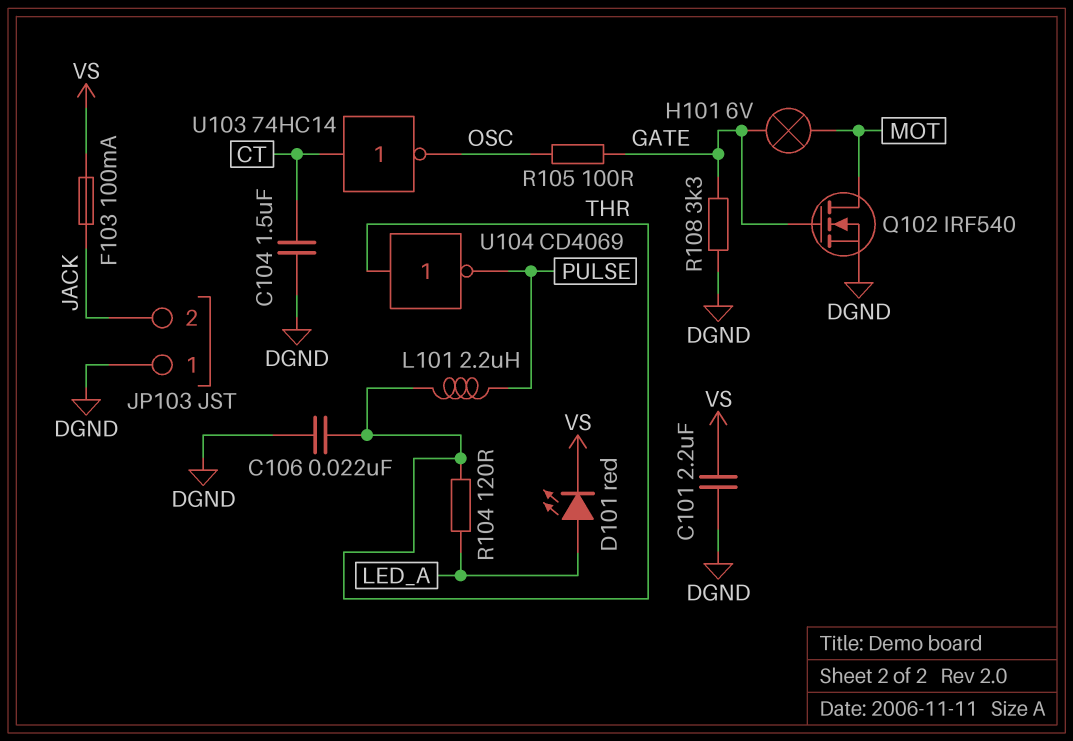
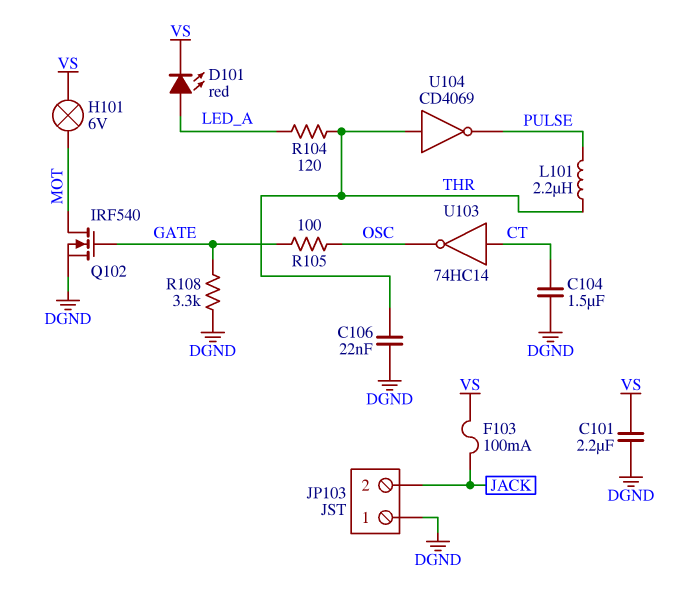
H101: lamp 6V (GATE, MOT) -> lamp 6V (MOT, VS)

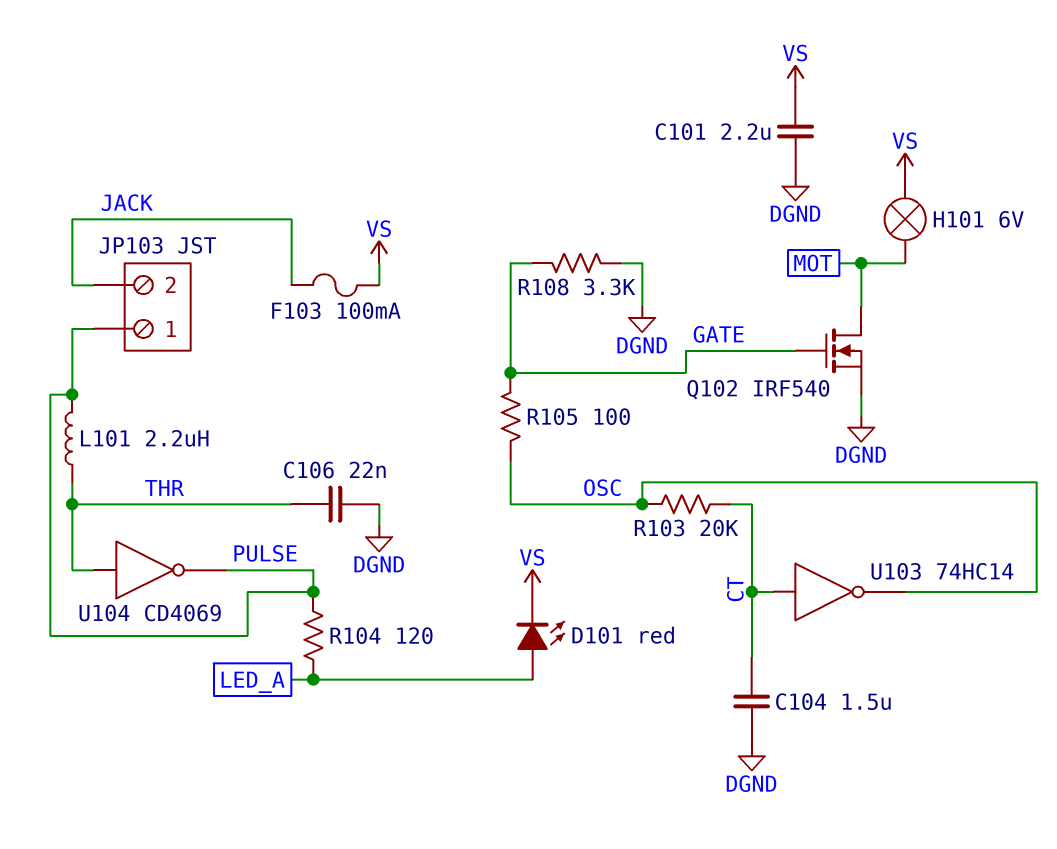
JP103 pin 1: DGND -> PULSE
R103: none -> 20k (CT, OSC)
R104: 120 (LED_A, THR) -> 120 (LED_A, PULSE)

